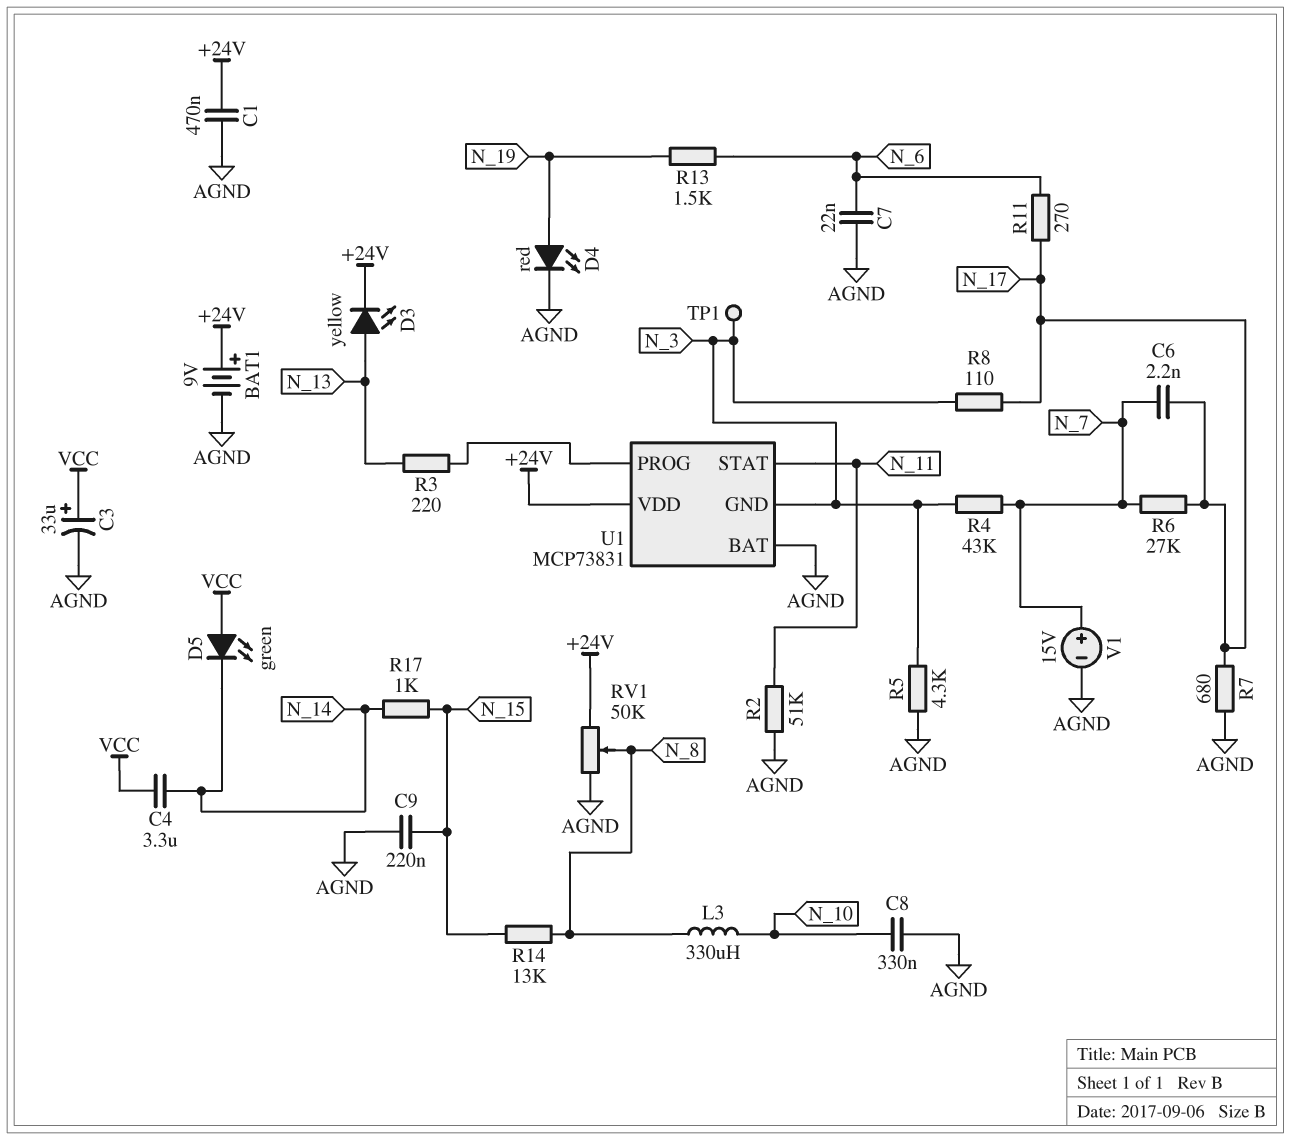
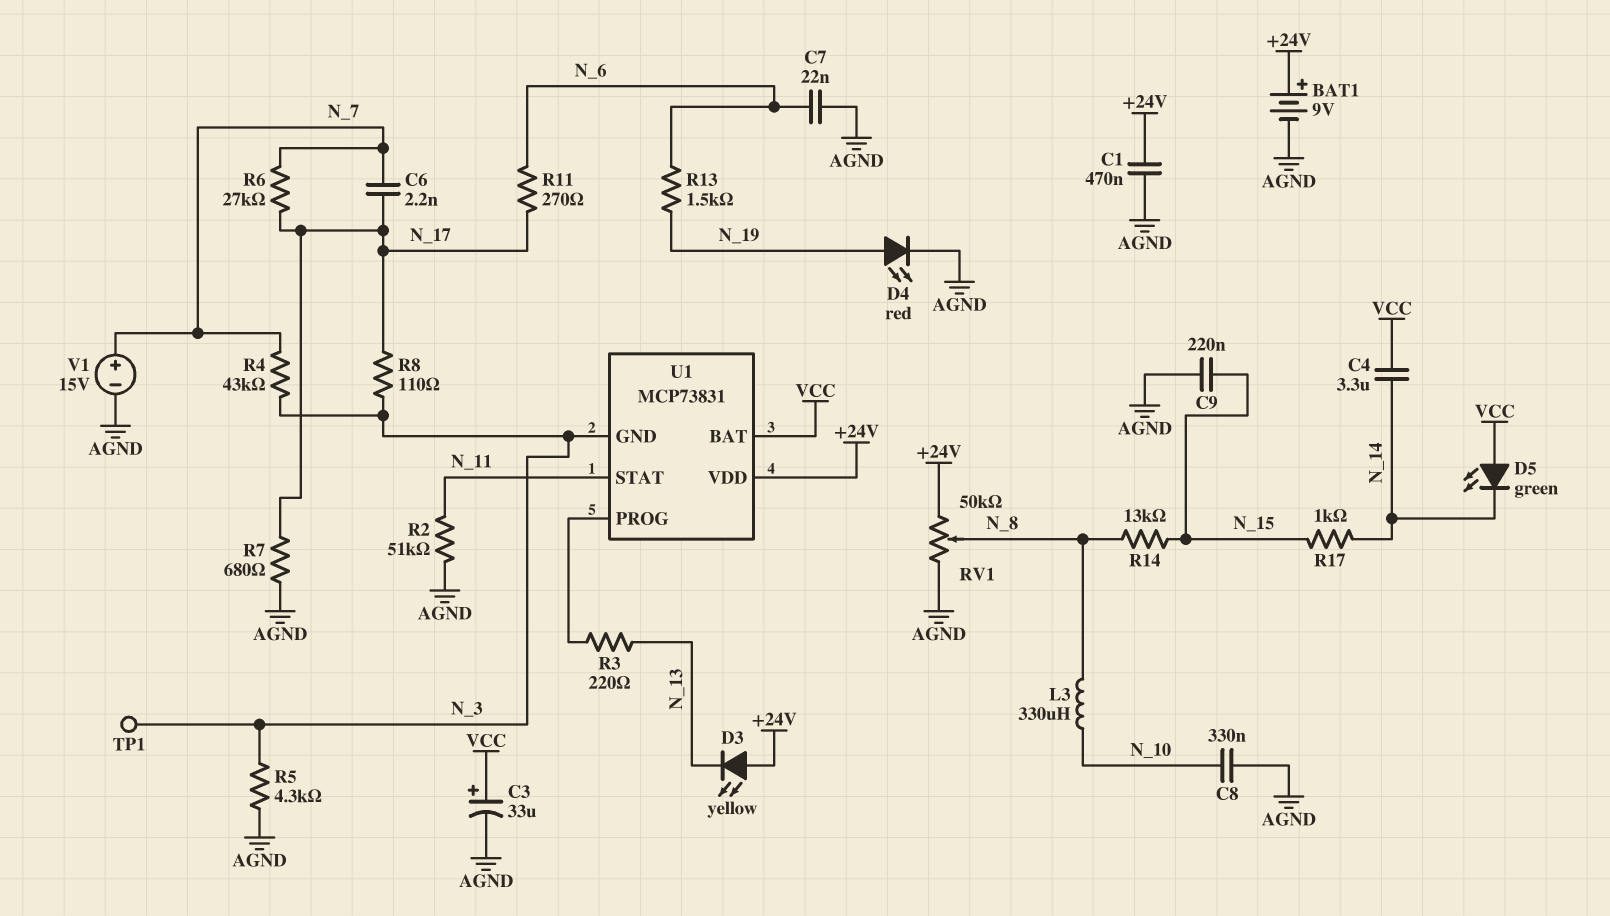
D3: LED yellow (A N_13, K +24V) -> LED yellow (A +24V, K N_13)
U1 pin BAT: AGND -> VCC

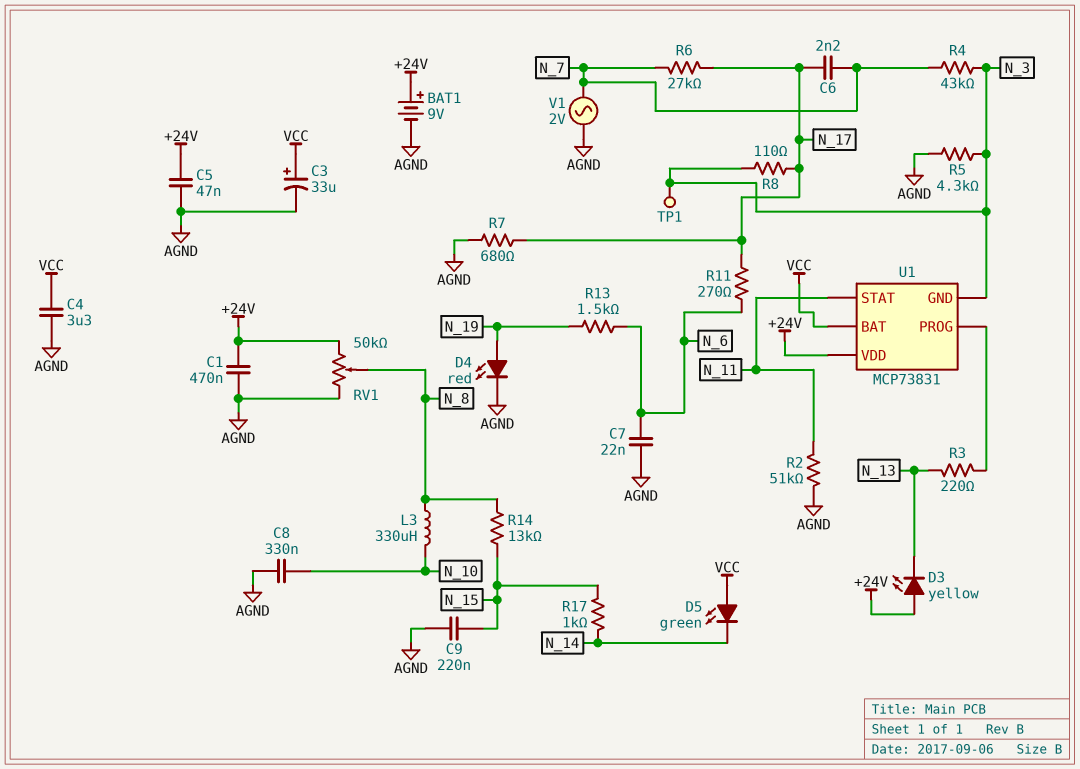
C4: 3.3uF (N_14, VCC) -> 3.3uF (AGND, VCC)
C5: none -> 47nF (+24V, AGND)
V1: 15V (plus N_7, minus AGND) -> AC 2V (AGND, N_7)

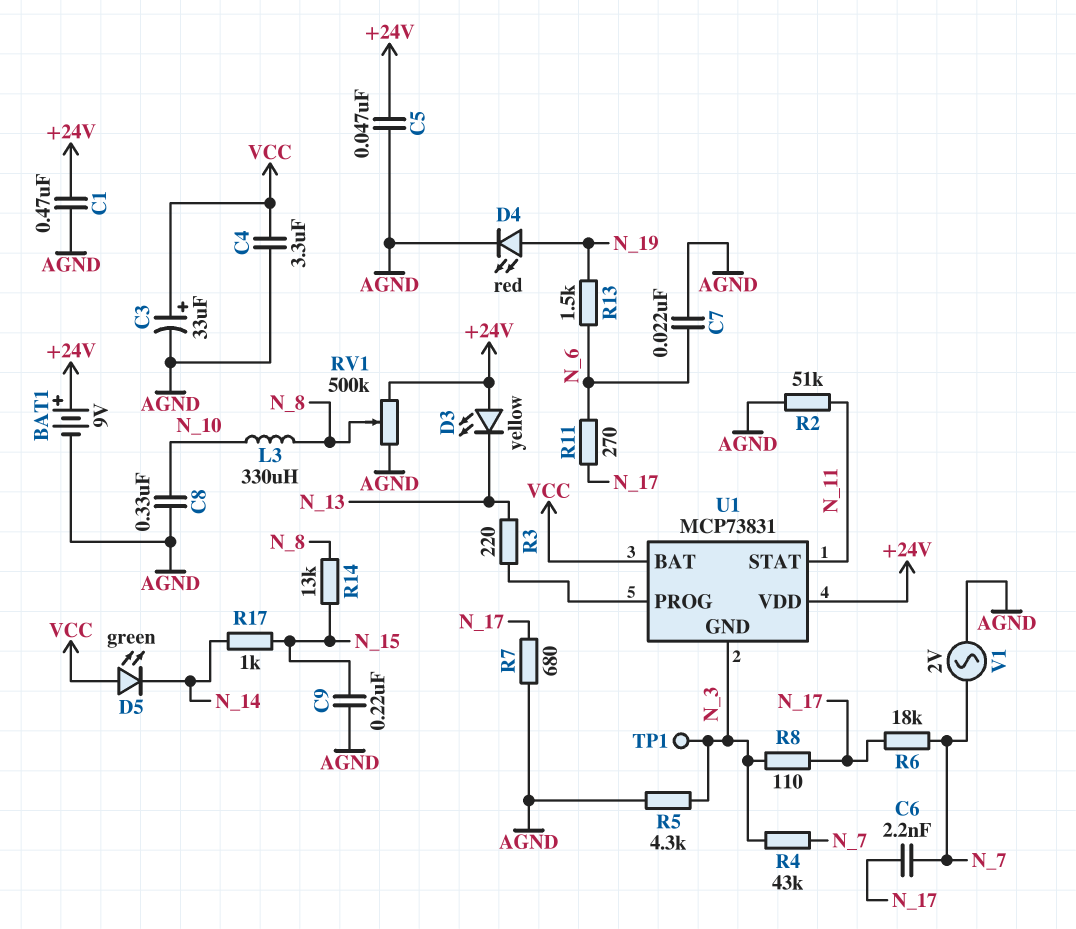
R6: 27k (N_7, N_17) -> 18k (N_7, N_17)
RV1: 50k (+24V, AGND, wiper N_8) -> 500k (+24V, AGND, wiper N_8)

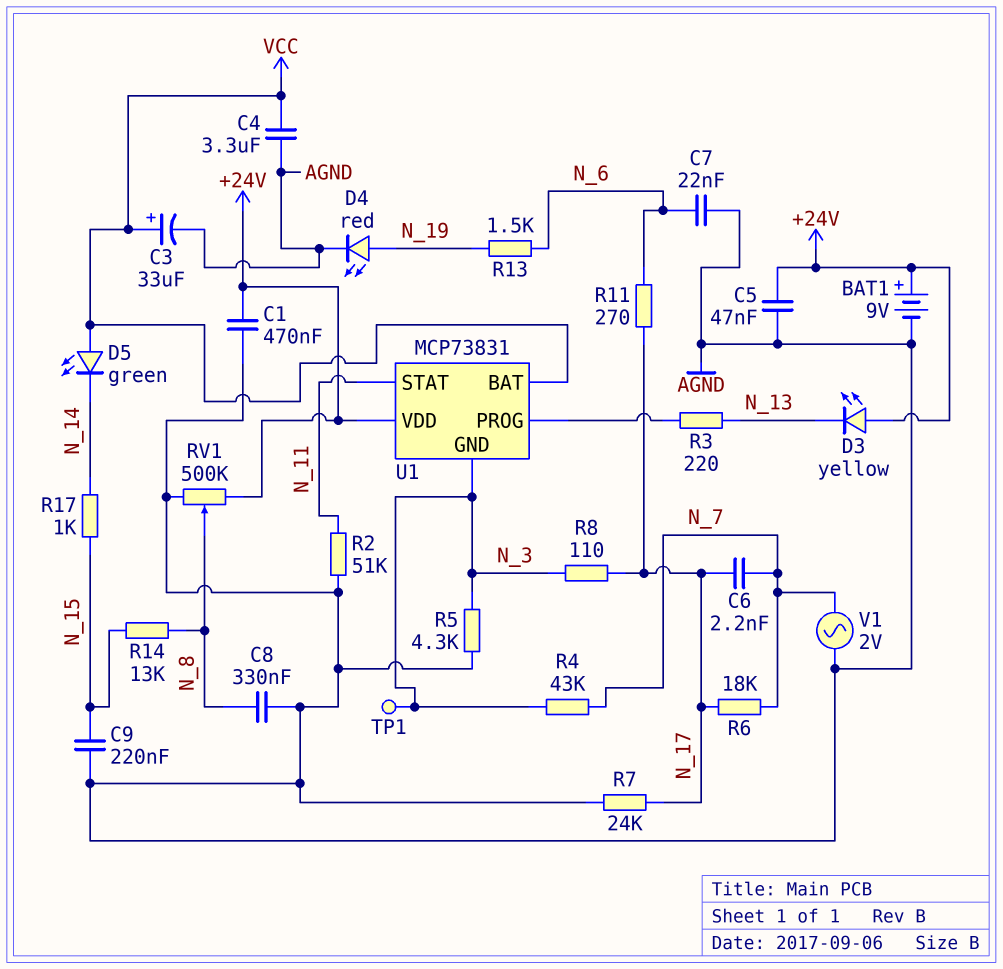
C8: 330nF (AGND, N_10) -> 330nF (AGND, N_8)
L3: 330uH (N_8, N_10) -> none
R7: 680 (AGND, N_17) -> 24k (AGND, N_17)

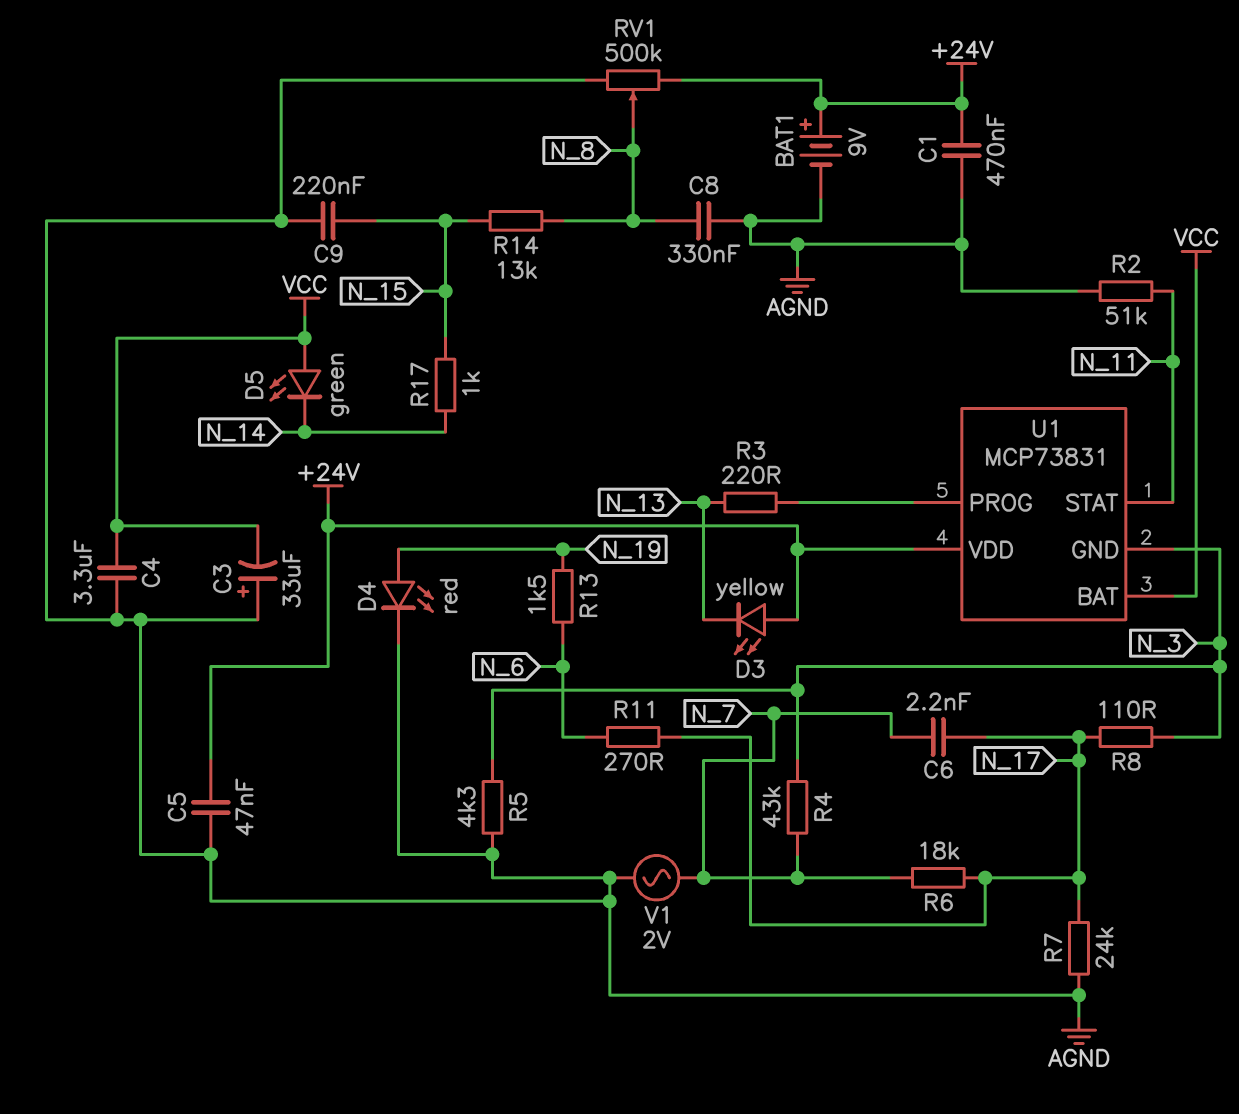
C3: 33uF (plus VCC, minus AGND) -> 33uF (plus AGND, minus VCC)
C7: 22nF (AGND, N_6) -> none
TP1: test point (N_3) -> none

